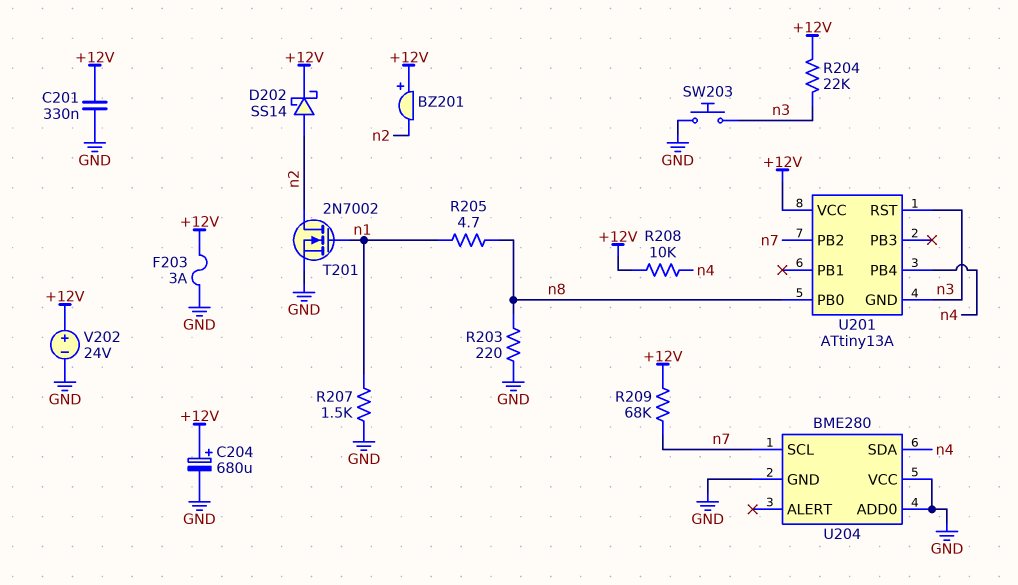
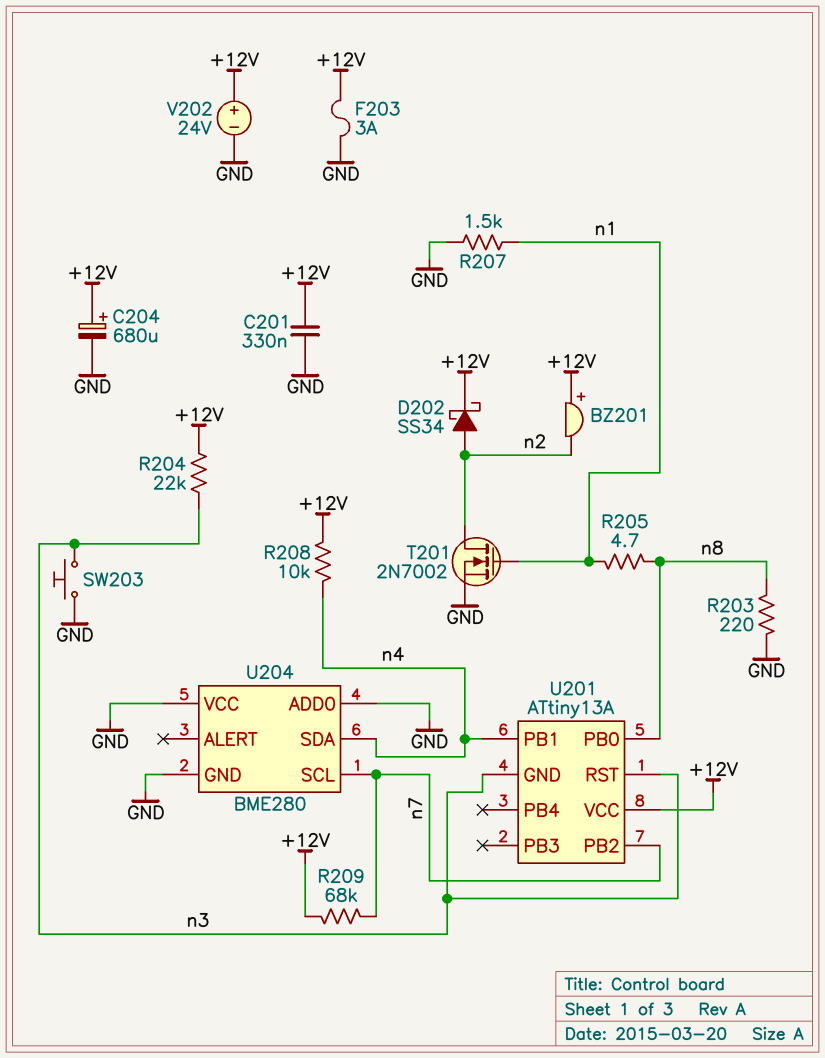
D202: schottky SS14 (A n2, K +12V) -> schottky SS34 (A n2, K +12V)
U201 pin PB1: none -> n4
U201 pin PB4: n4 -> none

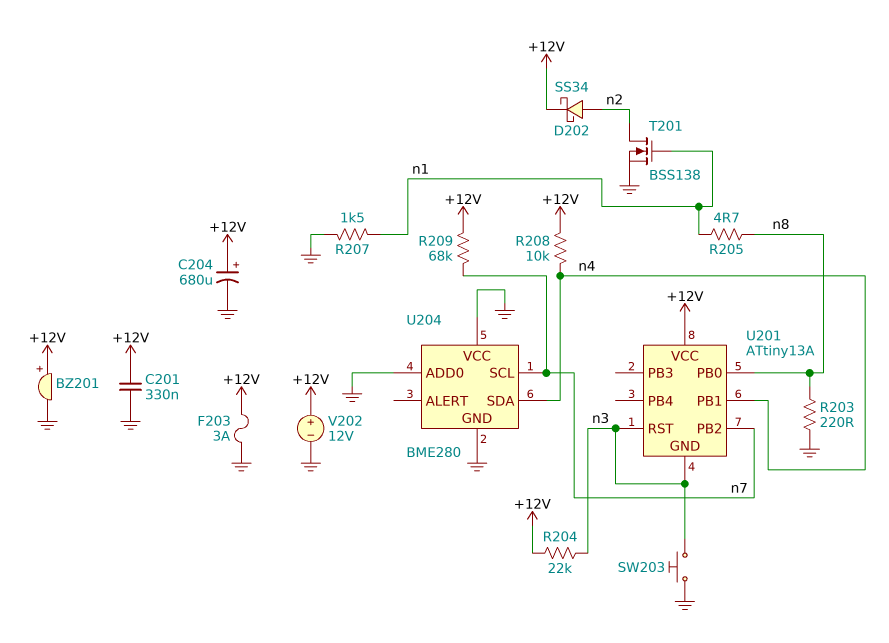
BZ201: buzzer (plus +12V, minus n2) -> buzzer (plus +12V, minus GND)
T201: NMOS 2N7002 (G n1, D n2, S GND) -> NMOS BSS138 (G n1, D n2, S GND)
V202: 24V (plus +12V, minus GND) -> 12V (plus +12V, minus GND)

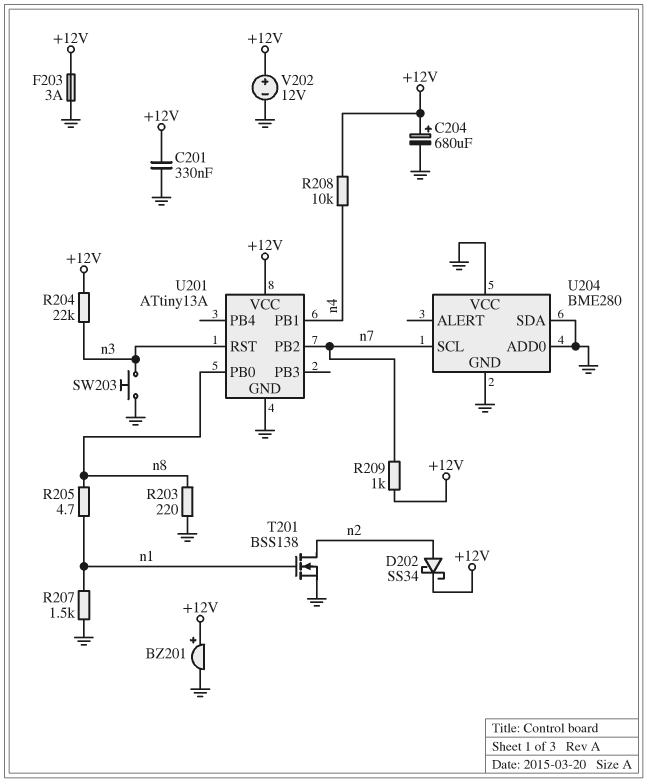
R209: 68k (+12V, n7) -> 1k (+12V, n7)
U201 pin GND: n3 -> GND
U204 pin SDA: n4 -> GND

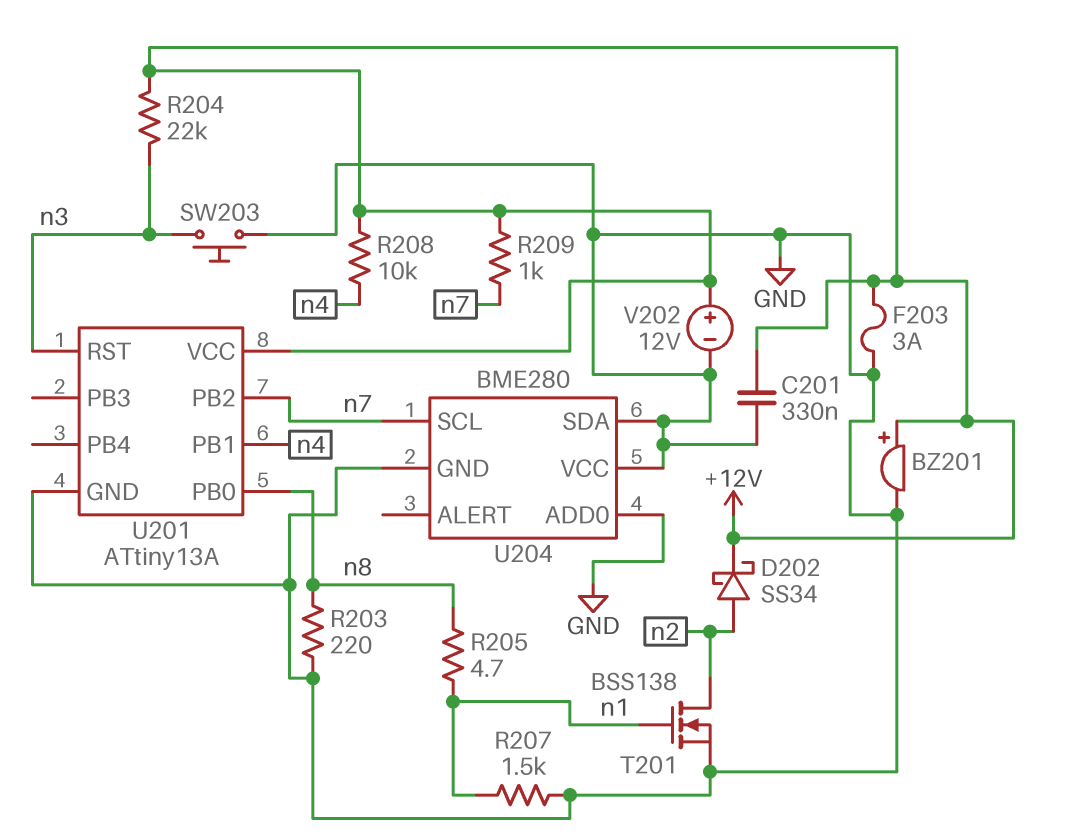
C204: 680uF (plus +12V, minus GND) -> none

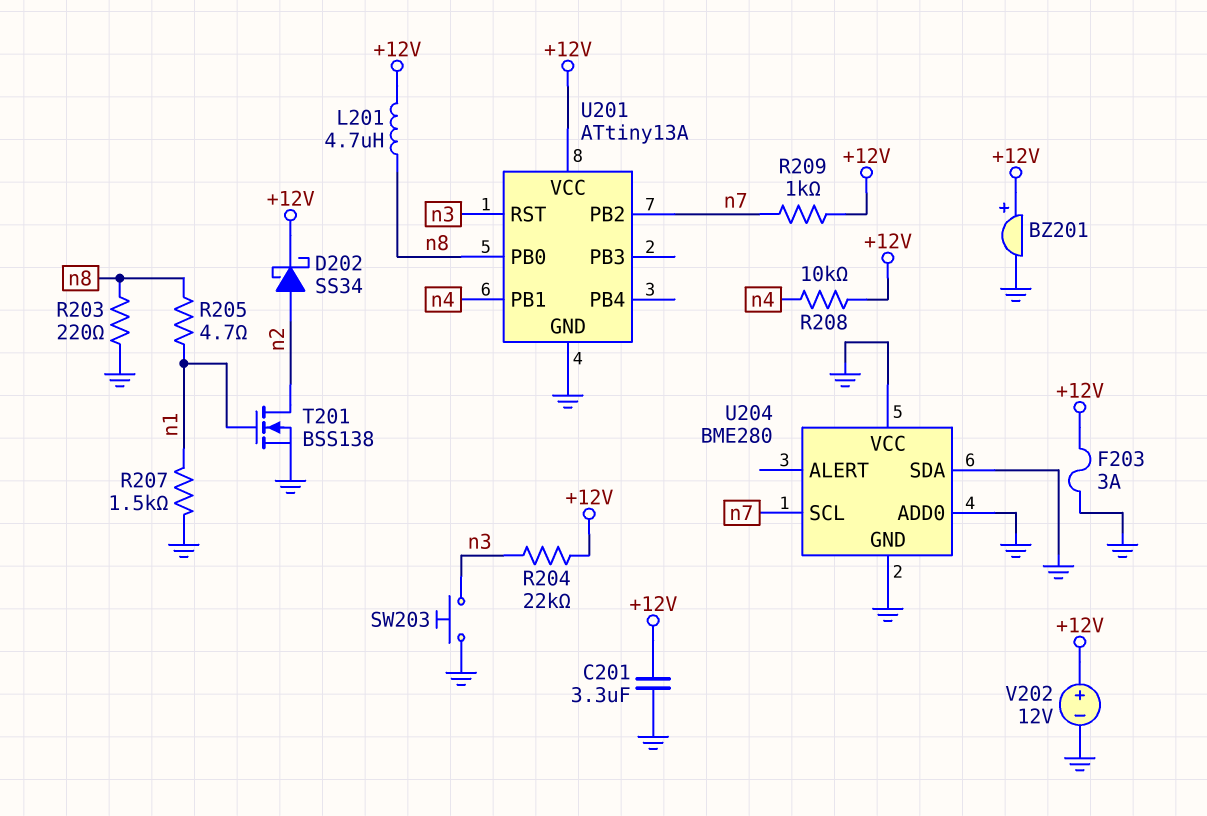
C201: 330nF (+12V, GND) -> 3.3uF (+12V, GND)
L201: none -> 4.7uH (+12V, n8)

